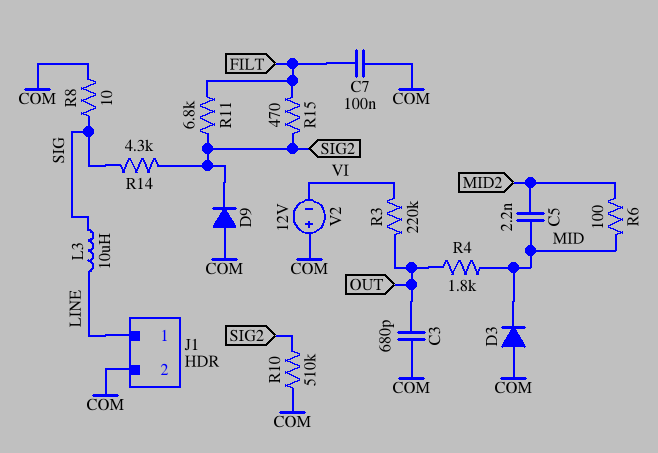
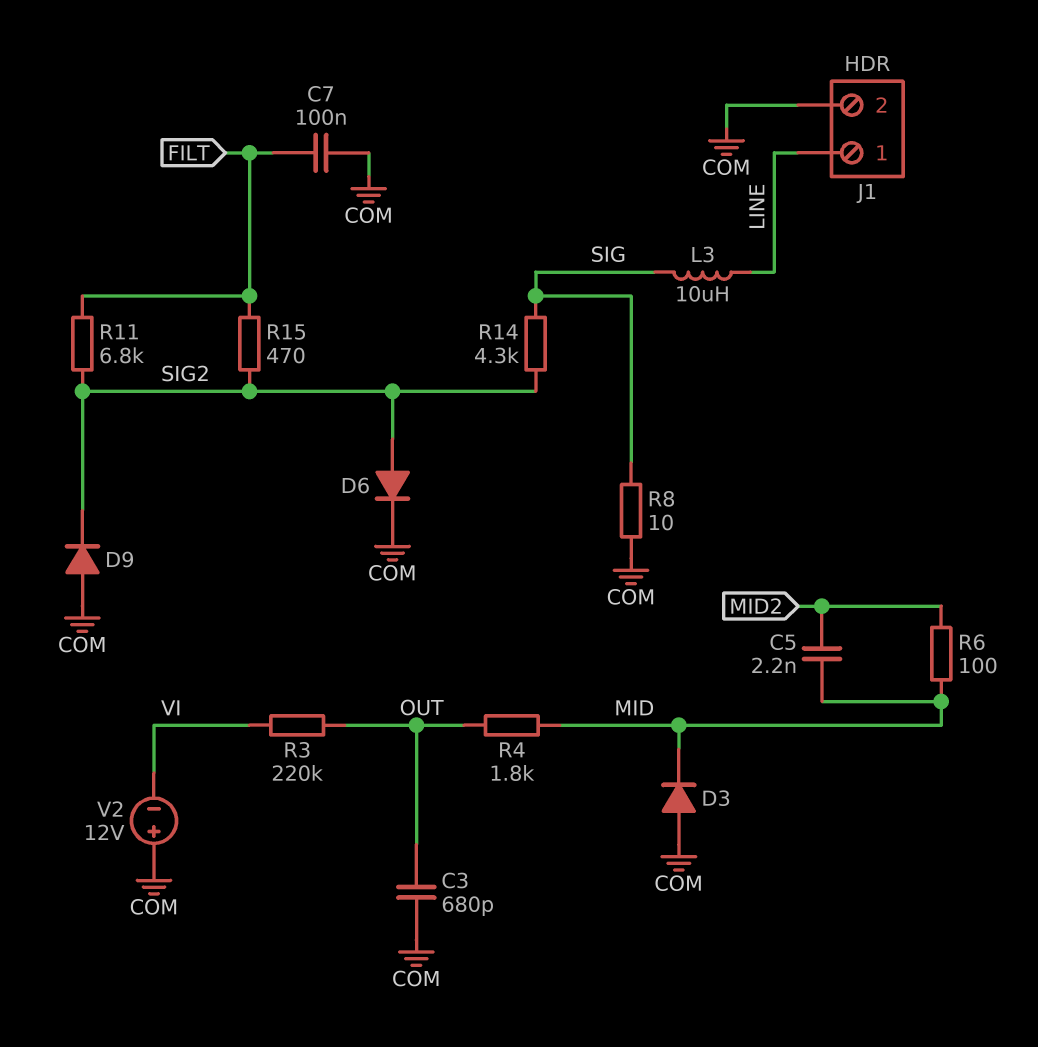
D6: none -> diode (A SIG2, K COM)
R10: 510k (COM, SIG2) -> none

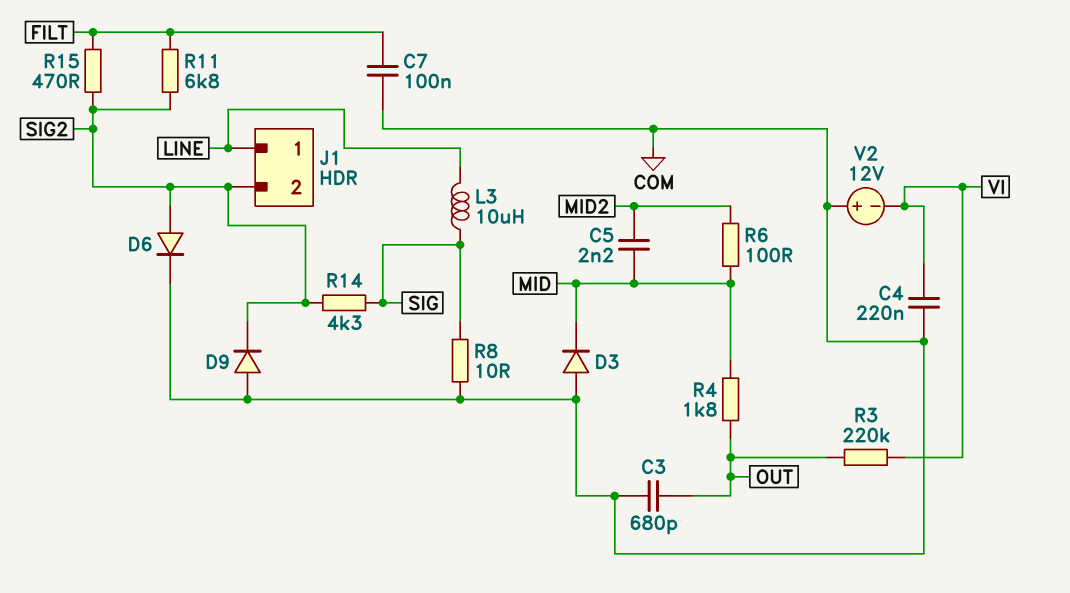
C4: none -> 220nF (COM, VI)
J1 pin 2: COM -> SIG2

